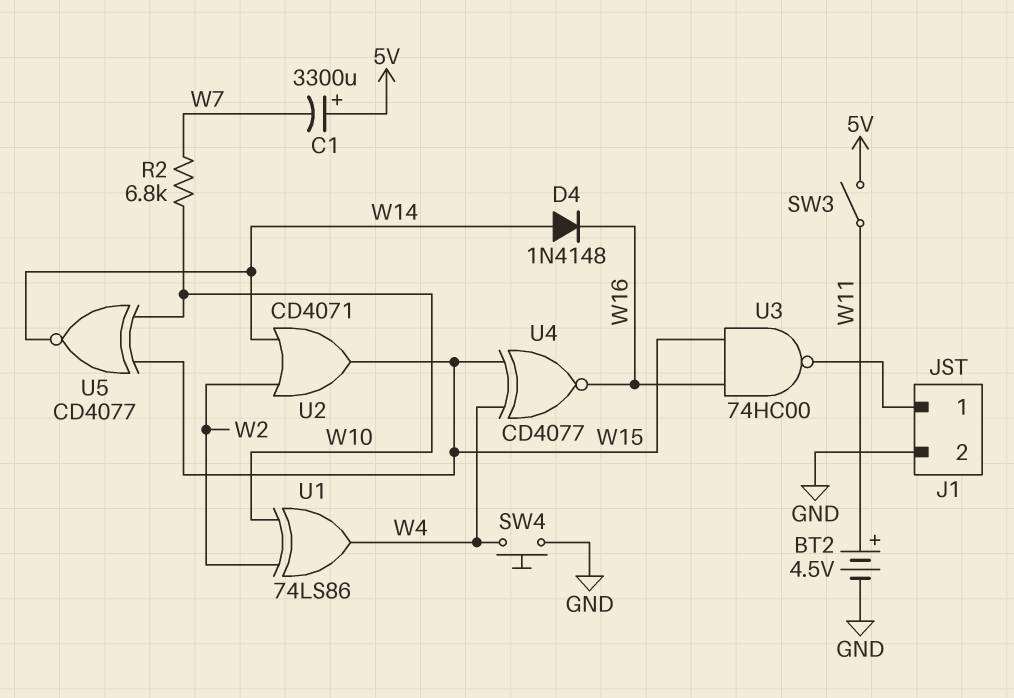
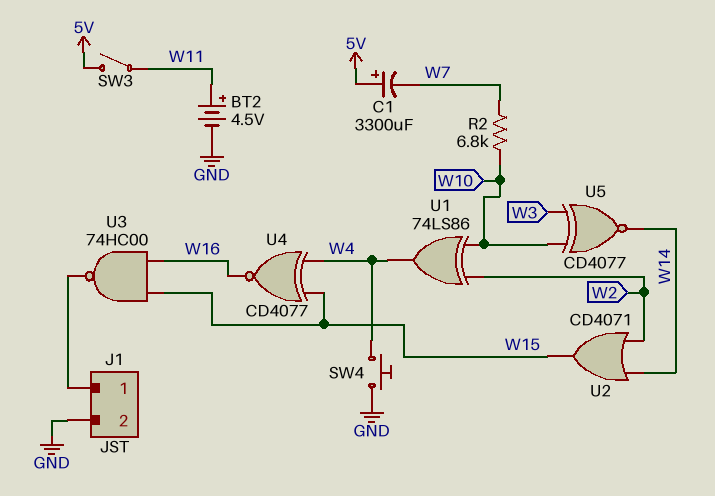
D4: diode 1N4148 (A W14, K W16) -> none
U5: XNOR CD4077 (in W10, in W15, out W14) -> XNOR CD4077 (in W3, in W10, out W14)

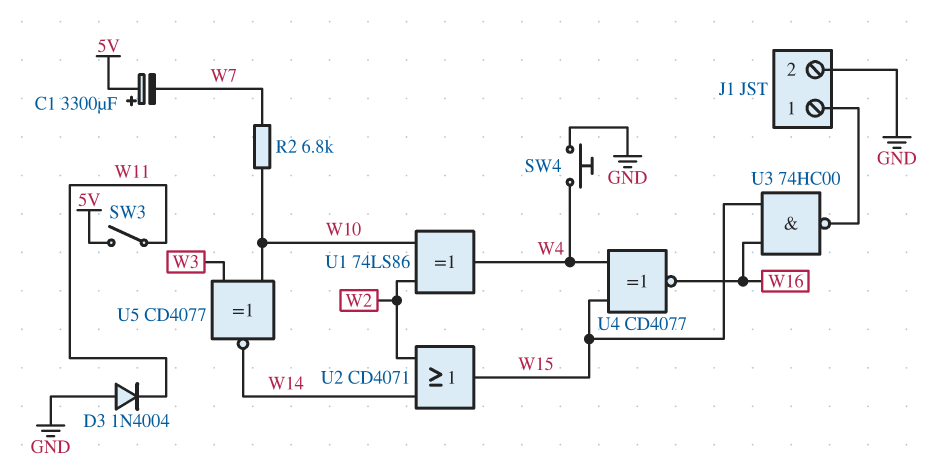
BT2: 4.5V (plus W11, minus GND) -> none
D3: none -> diode 1N4004 (A GND, K W11)

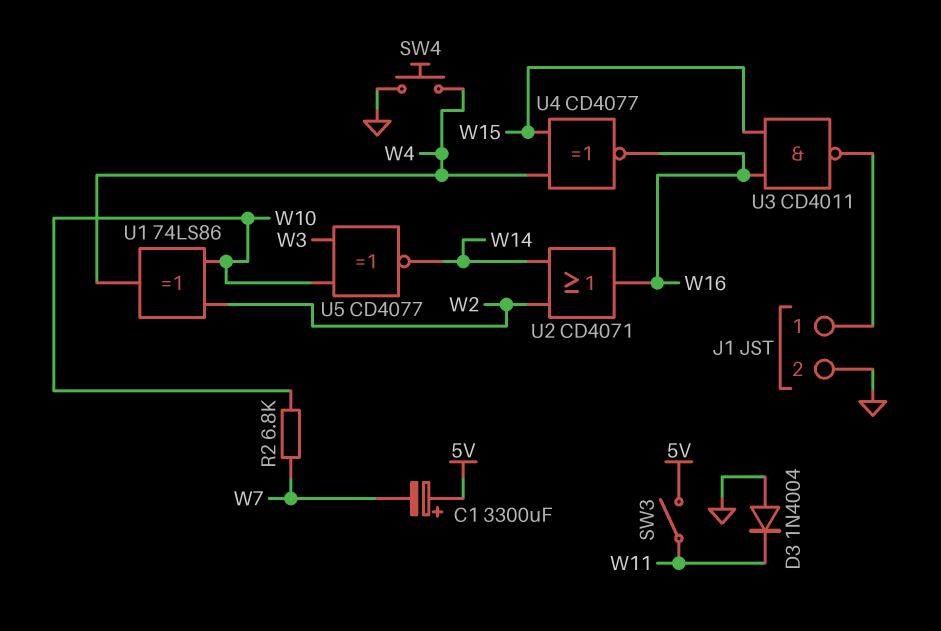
U2: OR CD4071 (in W2, in W14, out W15) -> OR CD4071 (in W2, in W14, out W16)
U3: NAND 74HC00 (in W15, in W16, out J1/1) -> NAND CD4011 (in W15, in W16, out J1/1)

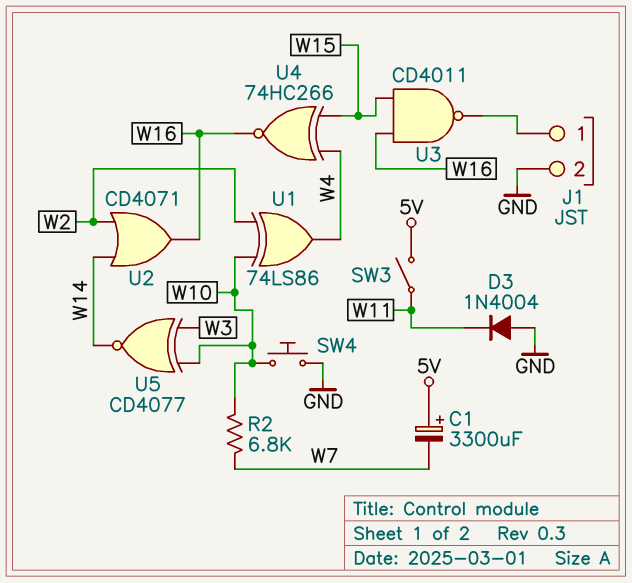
SW4: button (GND, W4) -> button (GND, W10)
U4: XNOR CD4077 (in W4, in W15, out W16) -> XNOR 74HC266 (in W4, in W15, out W16)

